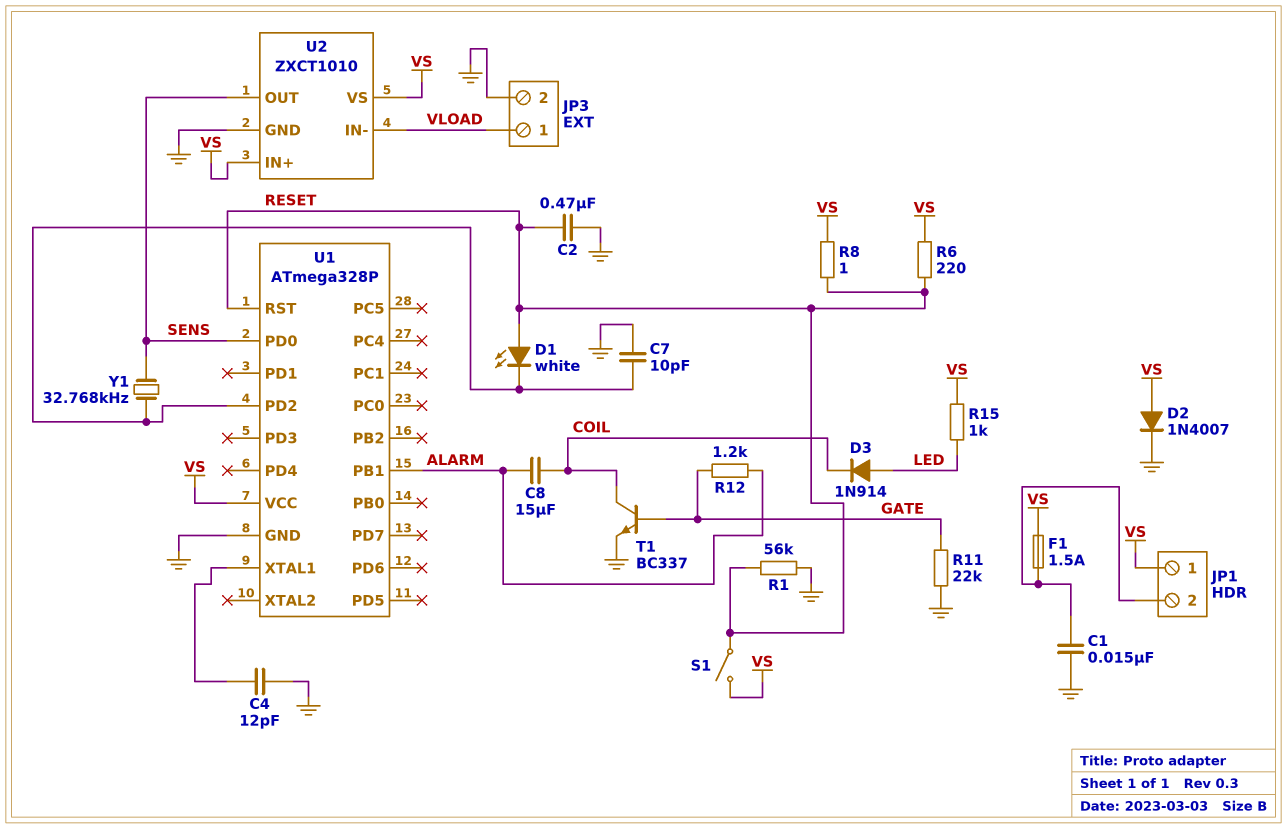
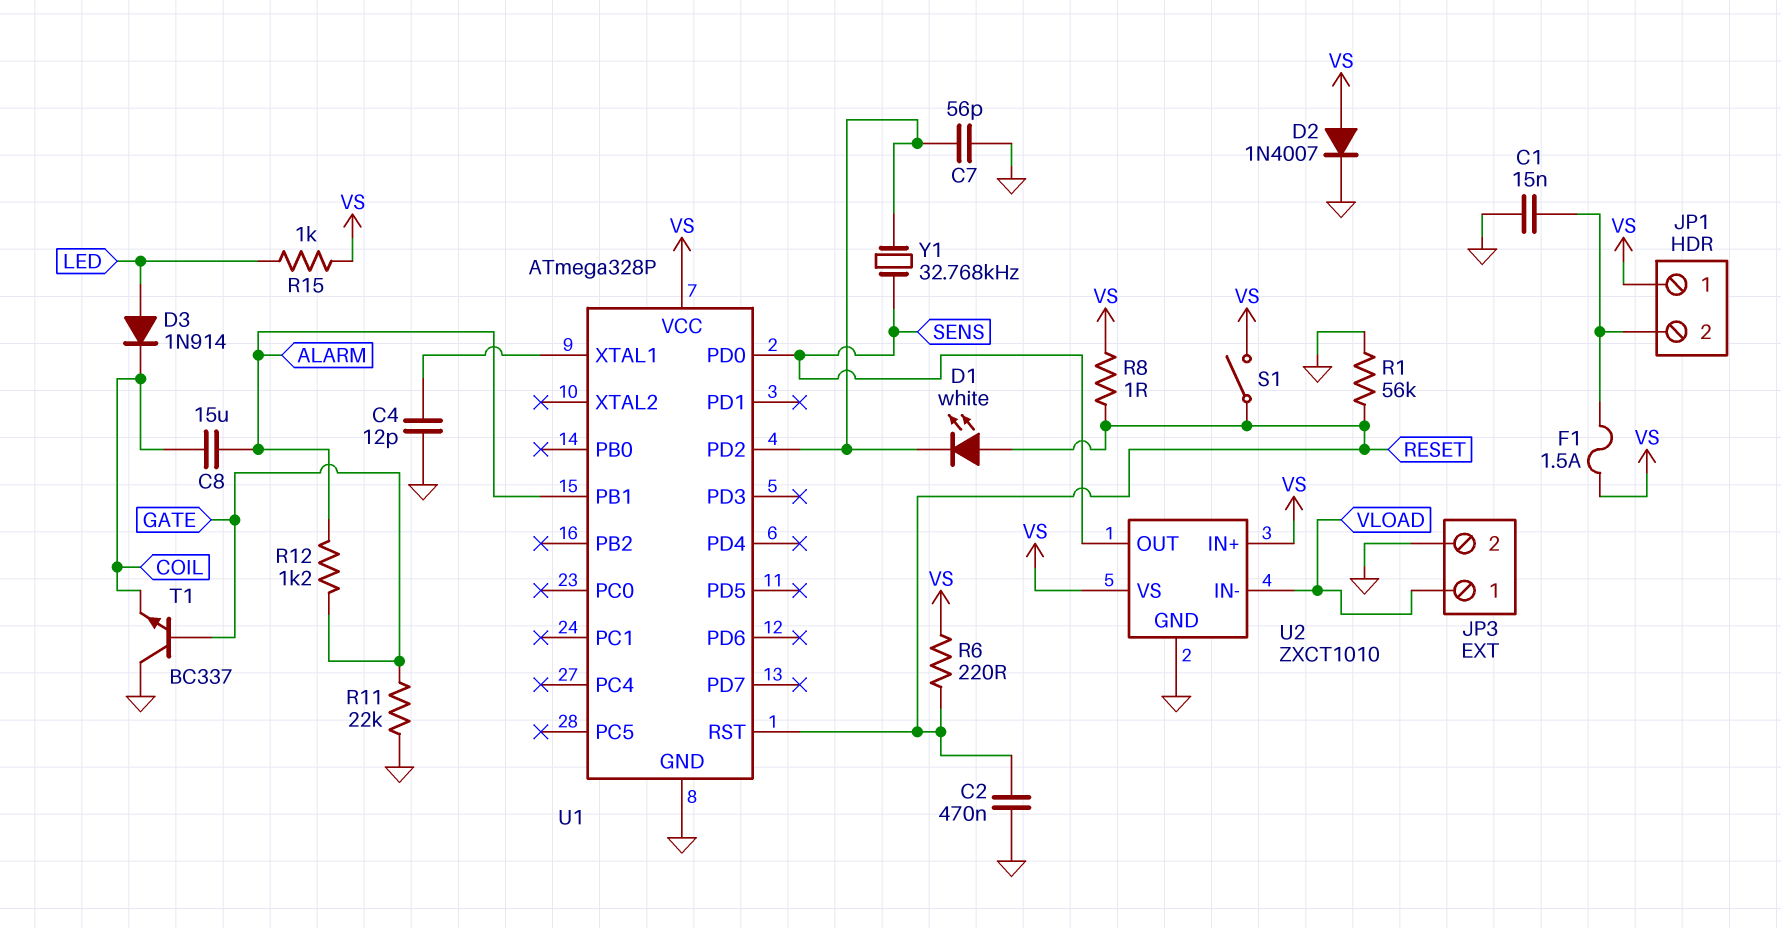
C7: 10pF (GND, U1/PD2) -> 56pF (GND, U1/PD2)
T1: NPN BC337 (B GATE, C COIL, E GND) -> NPN BC337 (B GATE, C GND, E COIL)

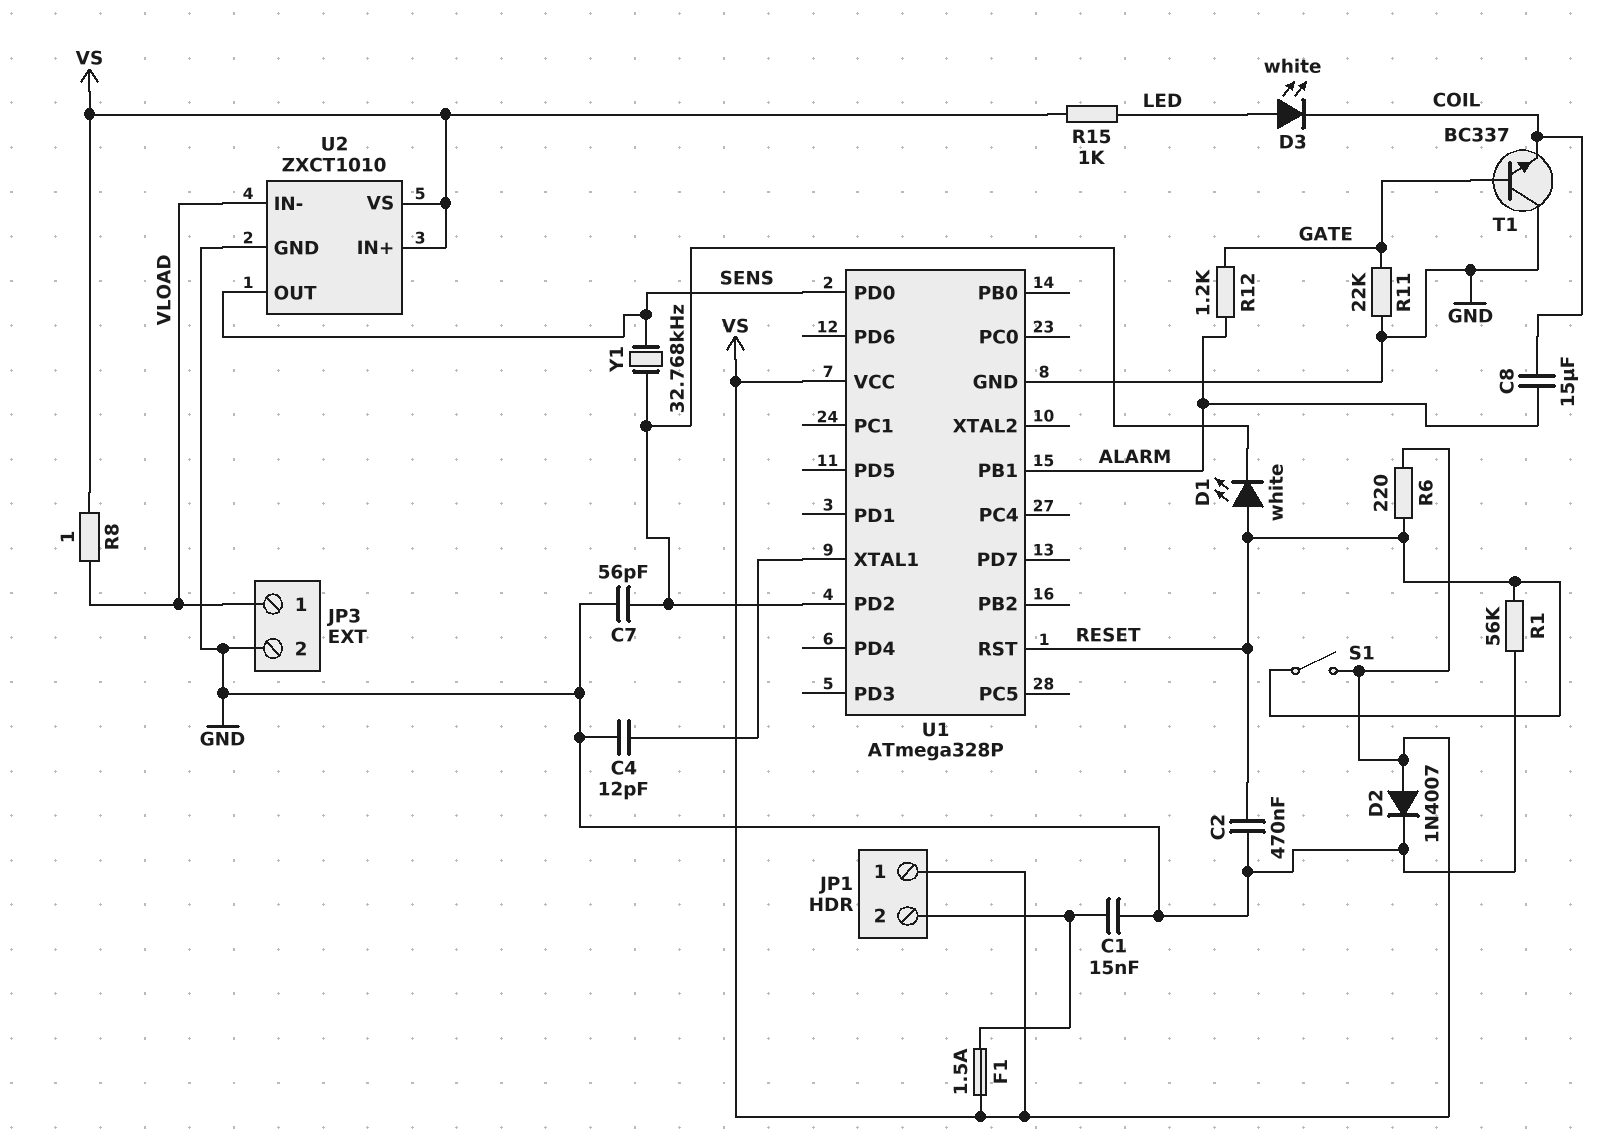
D3: diode 1N914 (A LED, K COIL) -> LED white (A LED, K COIL)
R8: 1 (RESET, VS) -> 1 (VLOAD, VS)

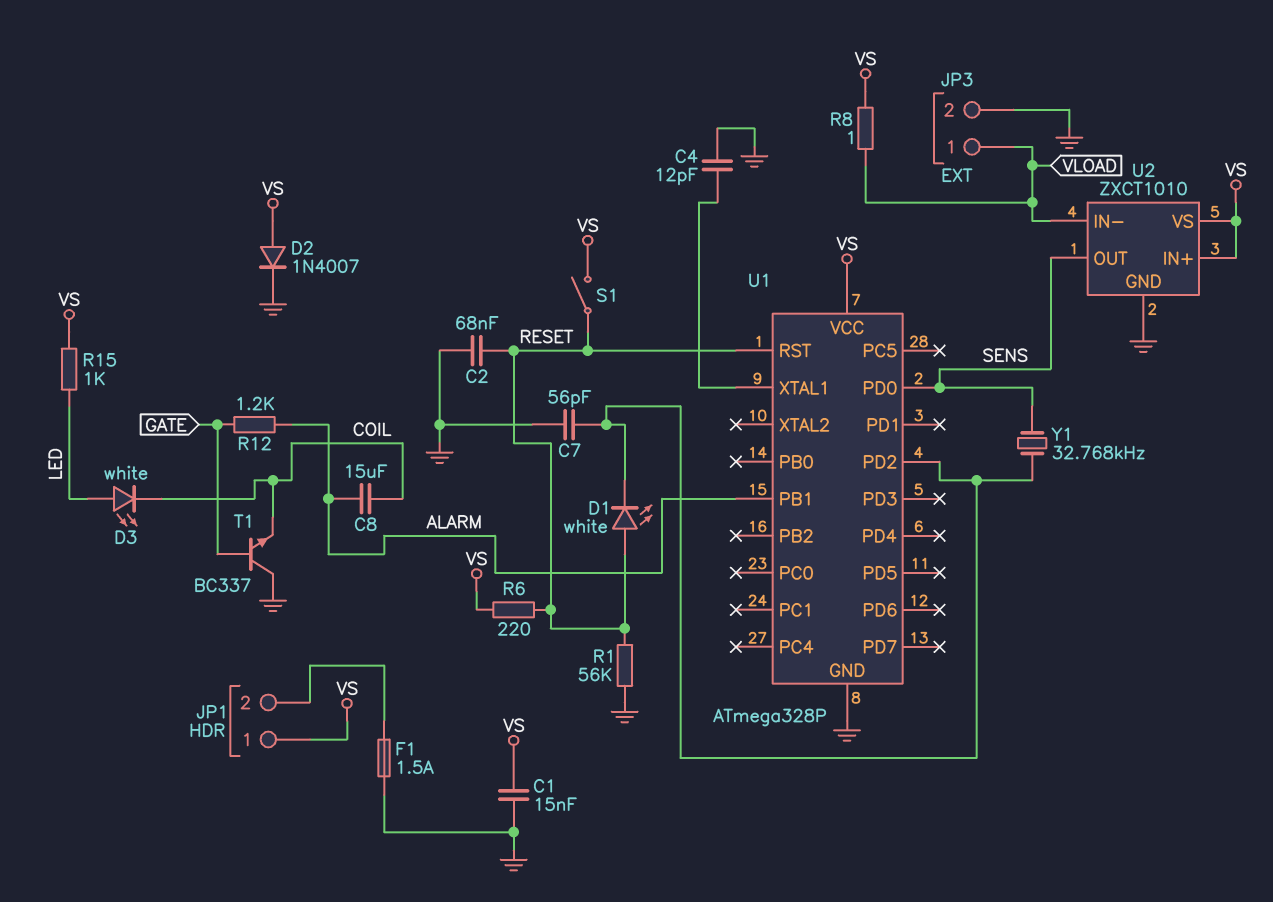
C1: 15nF (GND, JP1/2) -> 15nF (GND, VS)
C2: 470nF (GND, RESET) -> 68nF (GND, RESET)
F1: 1.5A (JP1/2, VS) -> 1.5A (GND, JP1/2)
R11: 22k (GATE, GND) -> none

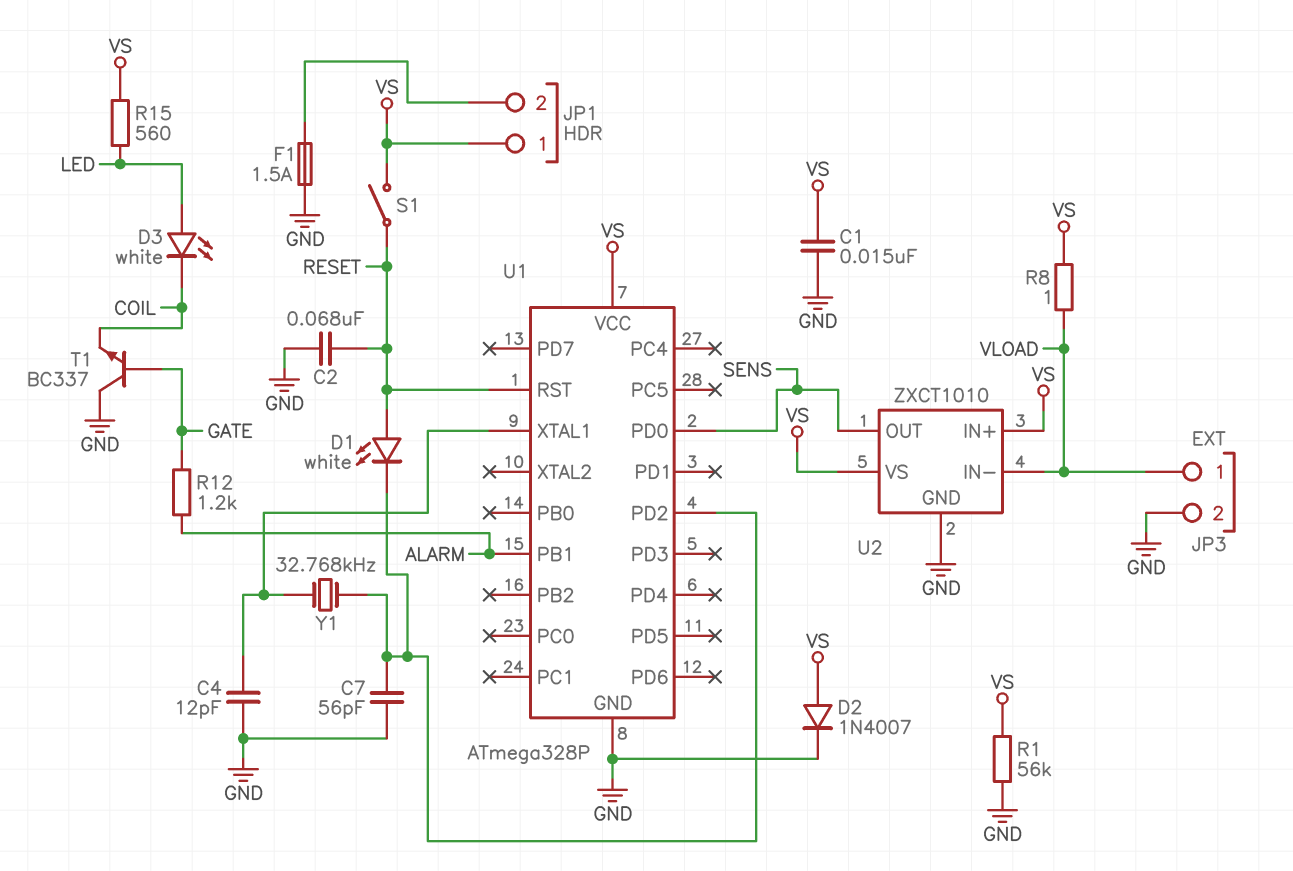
C8: 15uF (ALARM, COIL) -> none
R1: 56k (GND, RESET) -> 56k (GND, VS)
R6: 220 (RESET, VS) -> none
R15: 1k (LED, VS) -> 560 (LED, VS)
Y1: 32.768kHz (SENS, U1/PD2) -> 32.768kHz (U1/PD2, U1/XTAL1)

